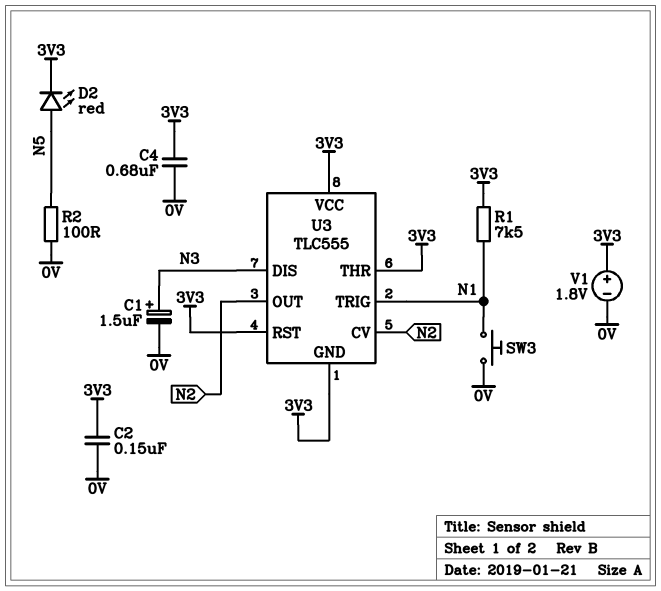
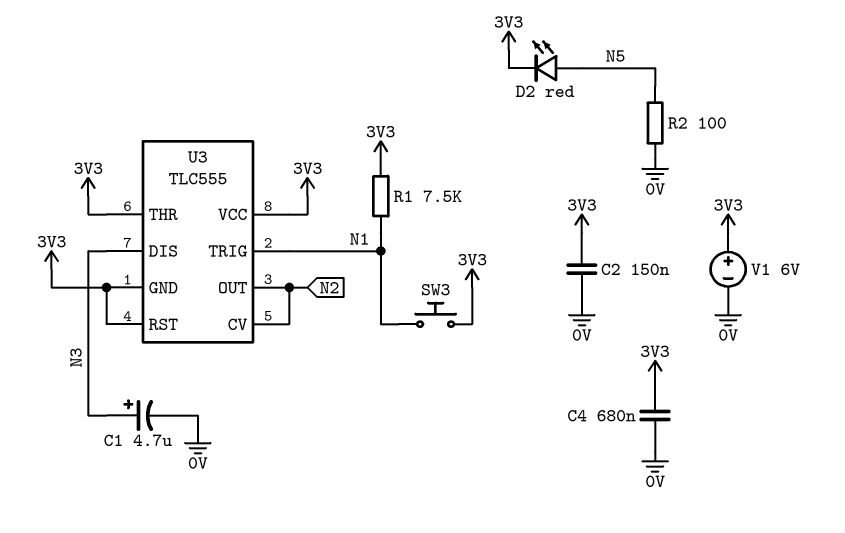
C1: 1.5uF (plus N3, minus 0V) -> 4.7uF (plus N3, minus 0V)
SW3: button (0V, N1) -> button (3V3, N1)
V1: 1.8V (plus 3V3, minus 0V) -> 6V (plus 3V3, minus 0V)

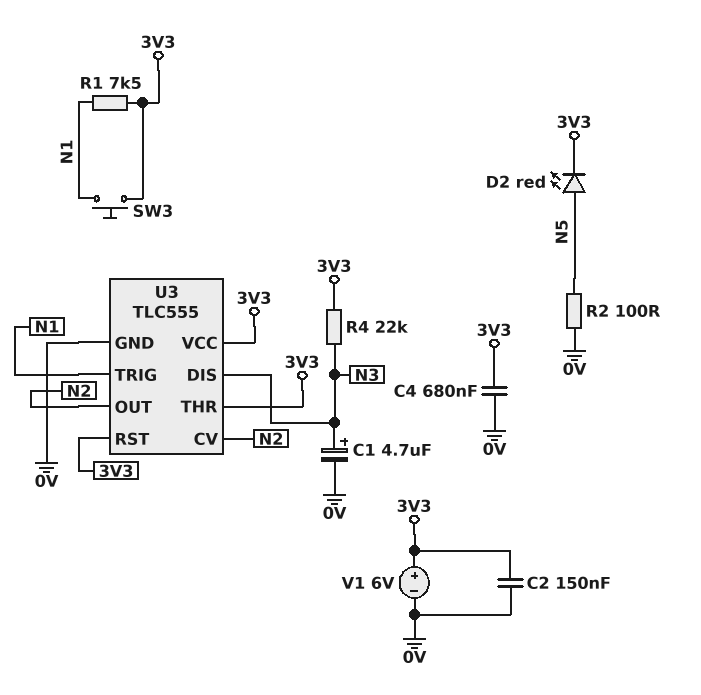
R4: none -> 22k (3V3, N3)
U3 pin GND: 3V3 -> 0V

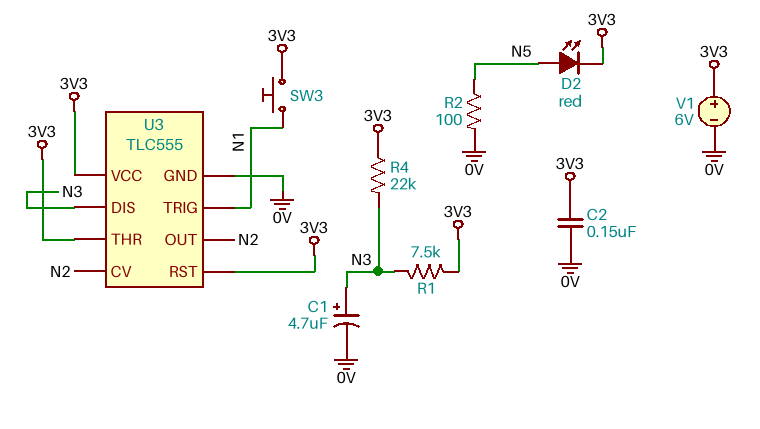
C4: 680nF (0V, 3V3) -> none
R1: 7.5k (3V3, N1) -> 7.5k (3V3, N3)

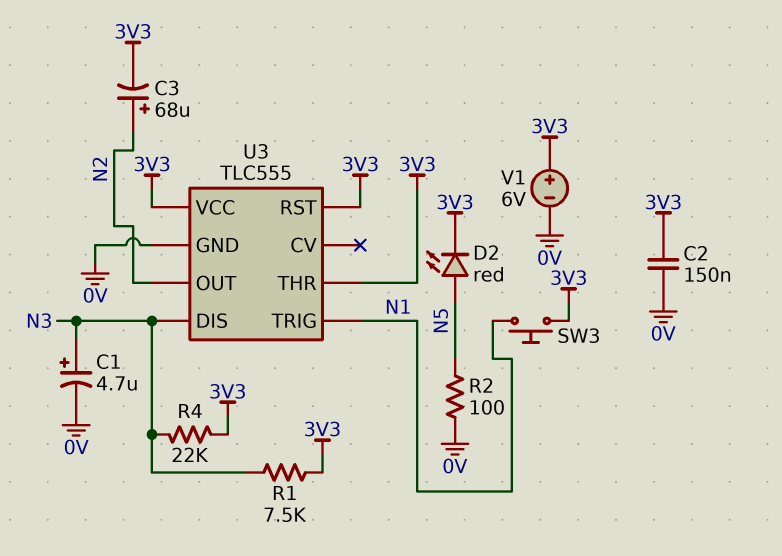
C3: none -> 68uF (plus N2, minus 3V3)
U3 pin CV: N2 -> none

